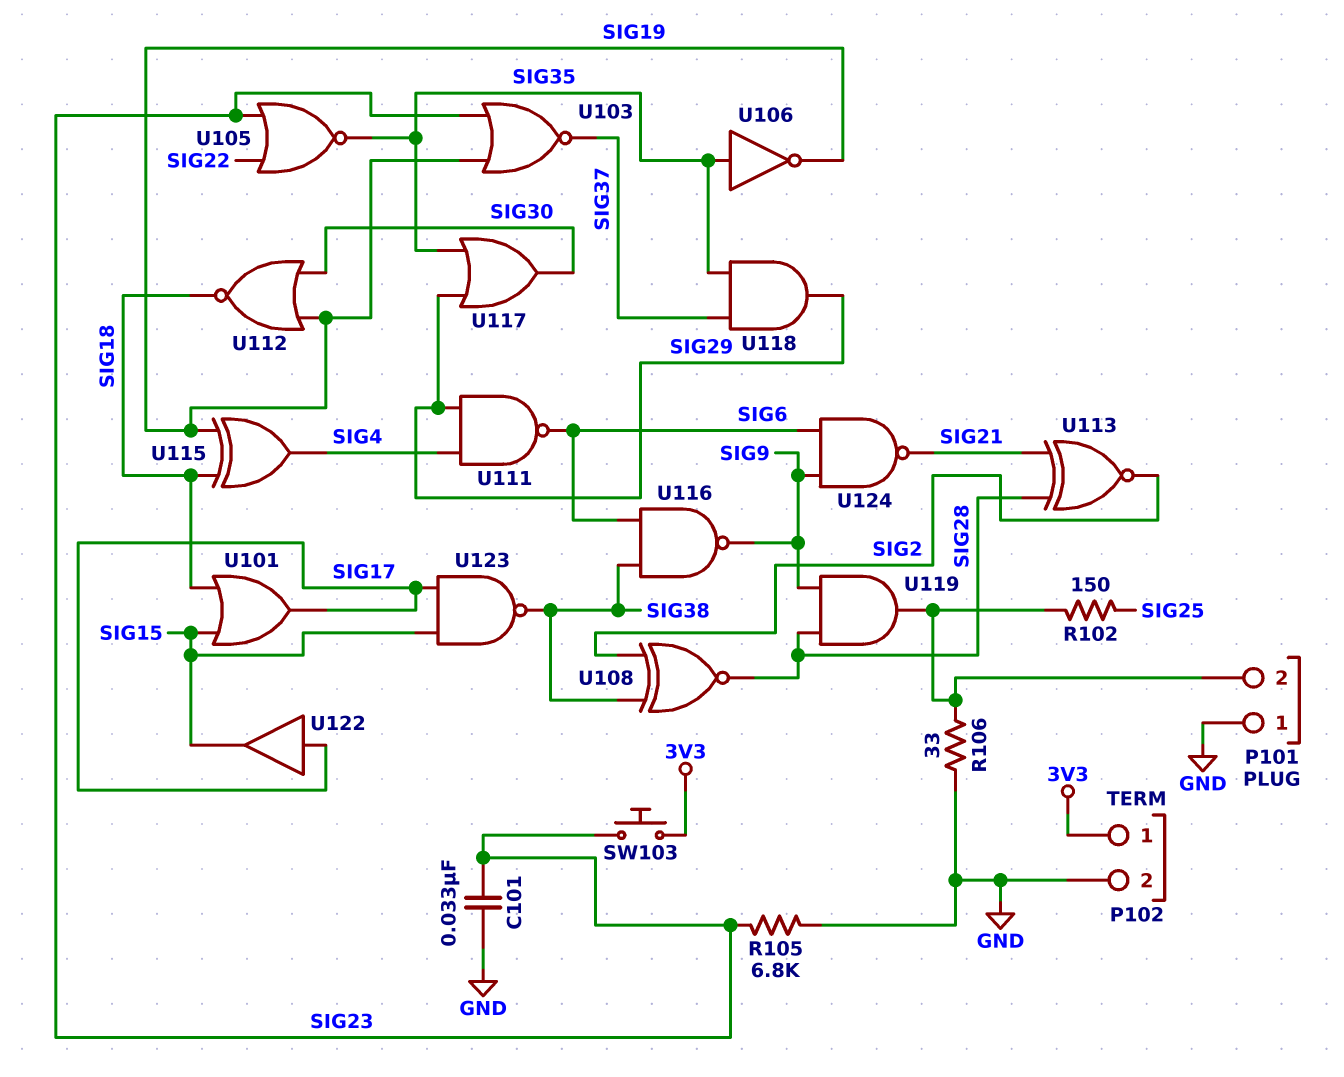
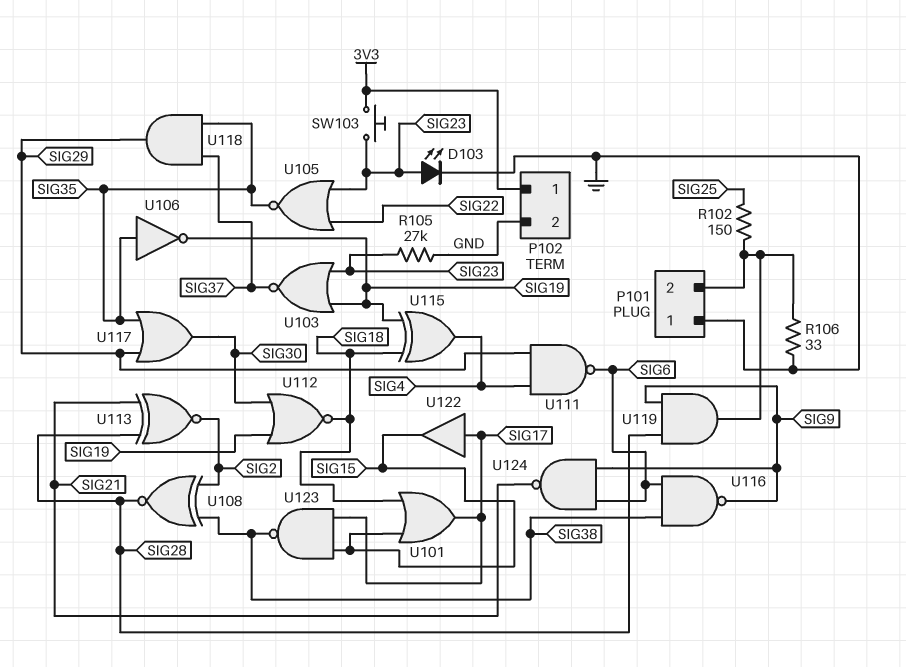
C101: 33nF (GND, SIG23) -> none
D103: none -> LED (A SIG23, K GND)
R105: 6.8k (GND, SIG23) -> 27k (GND, SIG23)

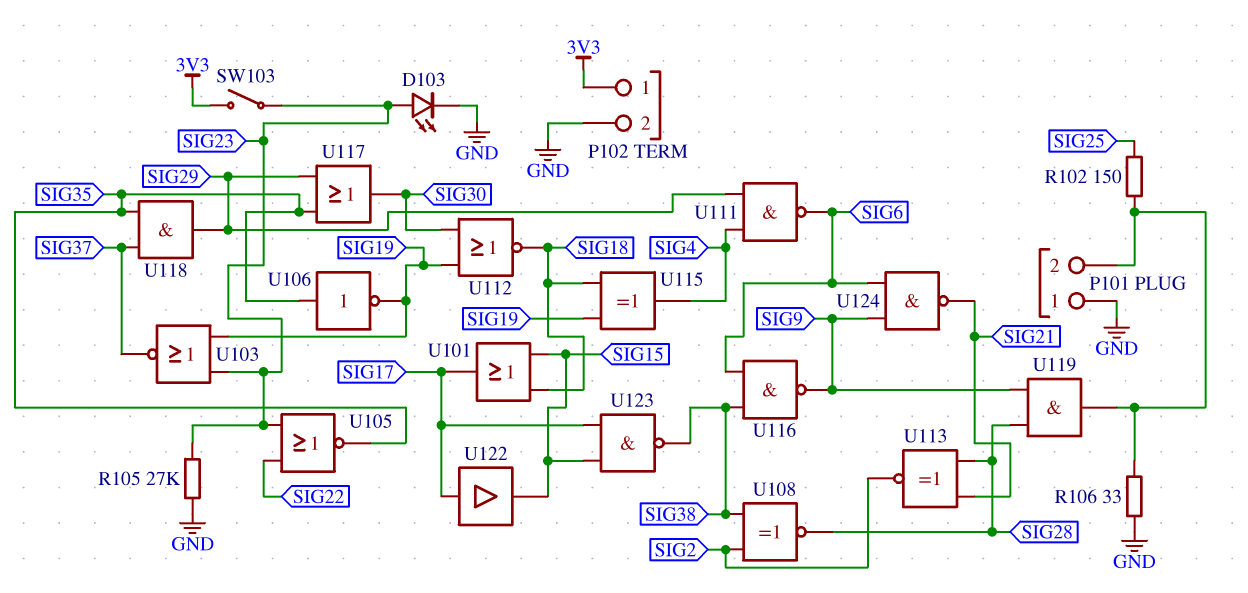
SW103: button (3V3, SIG23) -> switch (3V3, SIG23)

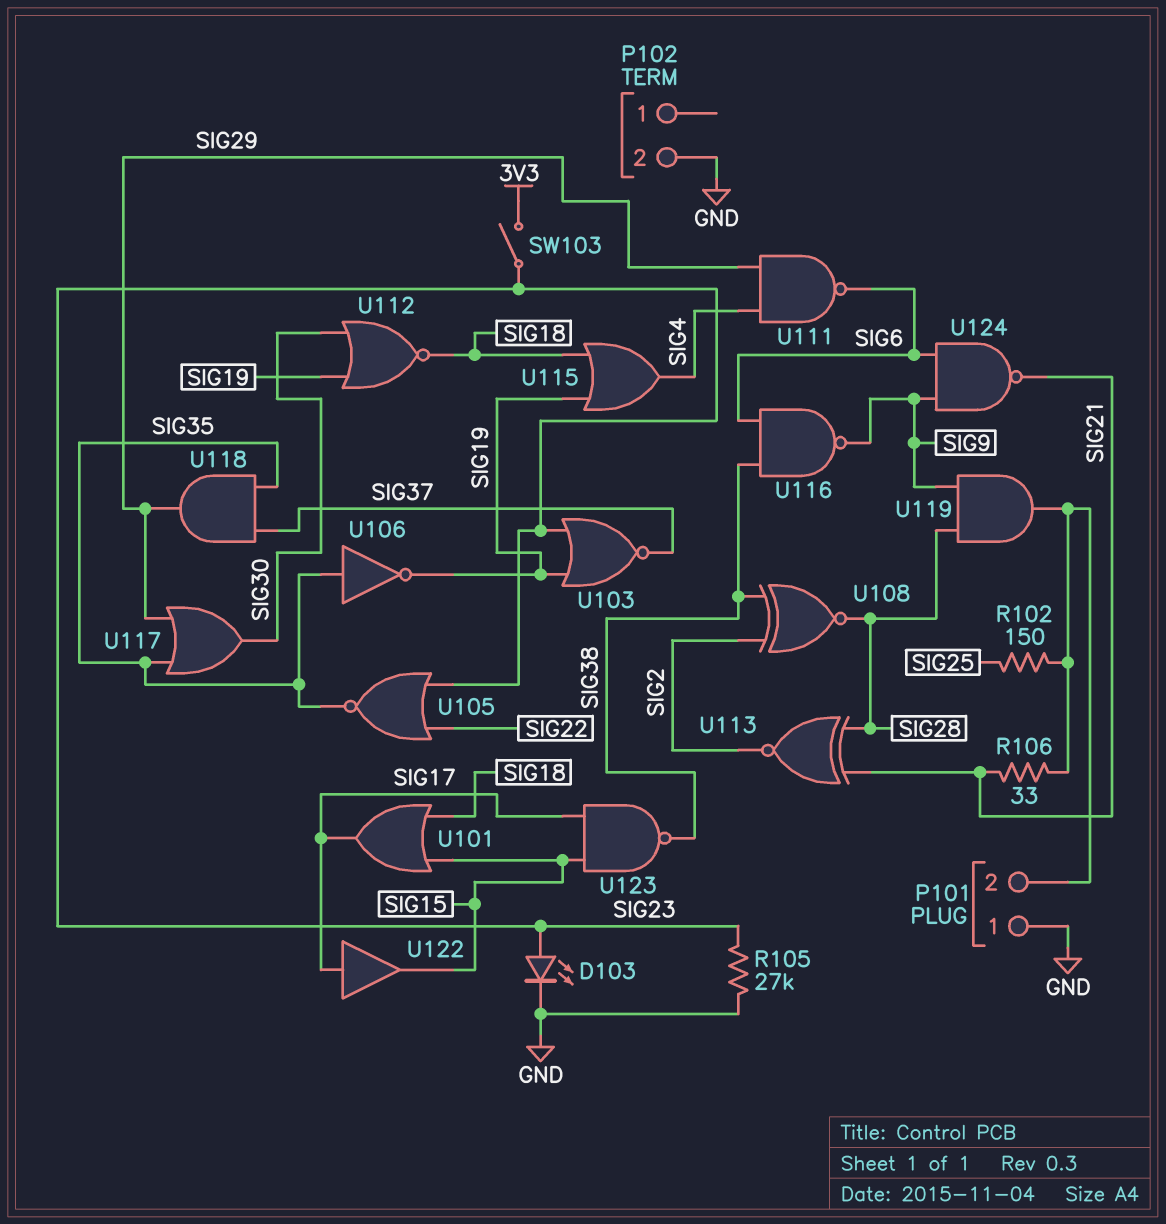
P102 pin 1: 3V3 -> none
R106: 33 (GND, P101/2) -> 33 (P101/2, SIG21)
U115: XOR (in SIG18, in SIG19, out SIG4) -> OR (in SIG18, in SIG19, out SIG4)

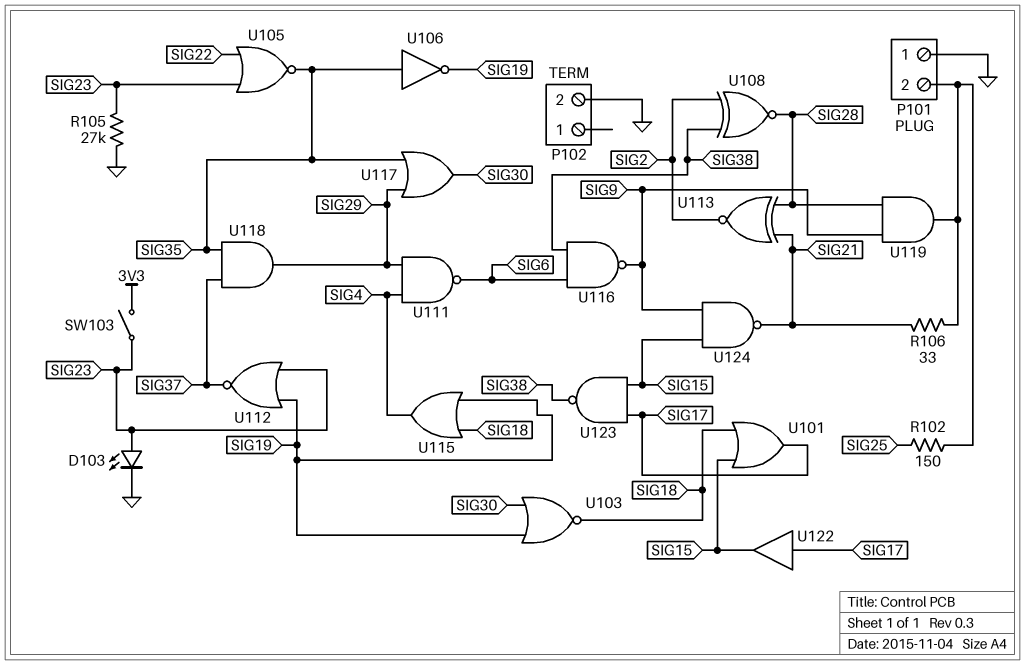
U103: NOR (in SIG19, in SIG23, out SIG37) -> NOR (in SIG19, in SIG30, out SIG18)
U112: NOR (in SIG19, in SIG30, out SIG18) -> NOR (in SIG19, in SIG23, out SIG37)
U124: NAND (in SIG6, in SIG9, out SIG21) -> NAND (in SIG9, in SIG15, out SIG21)

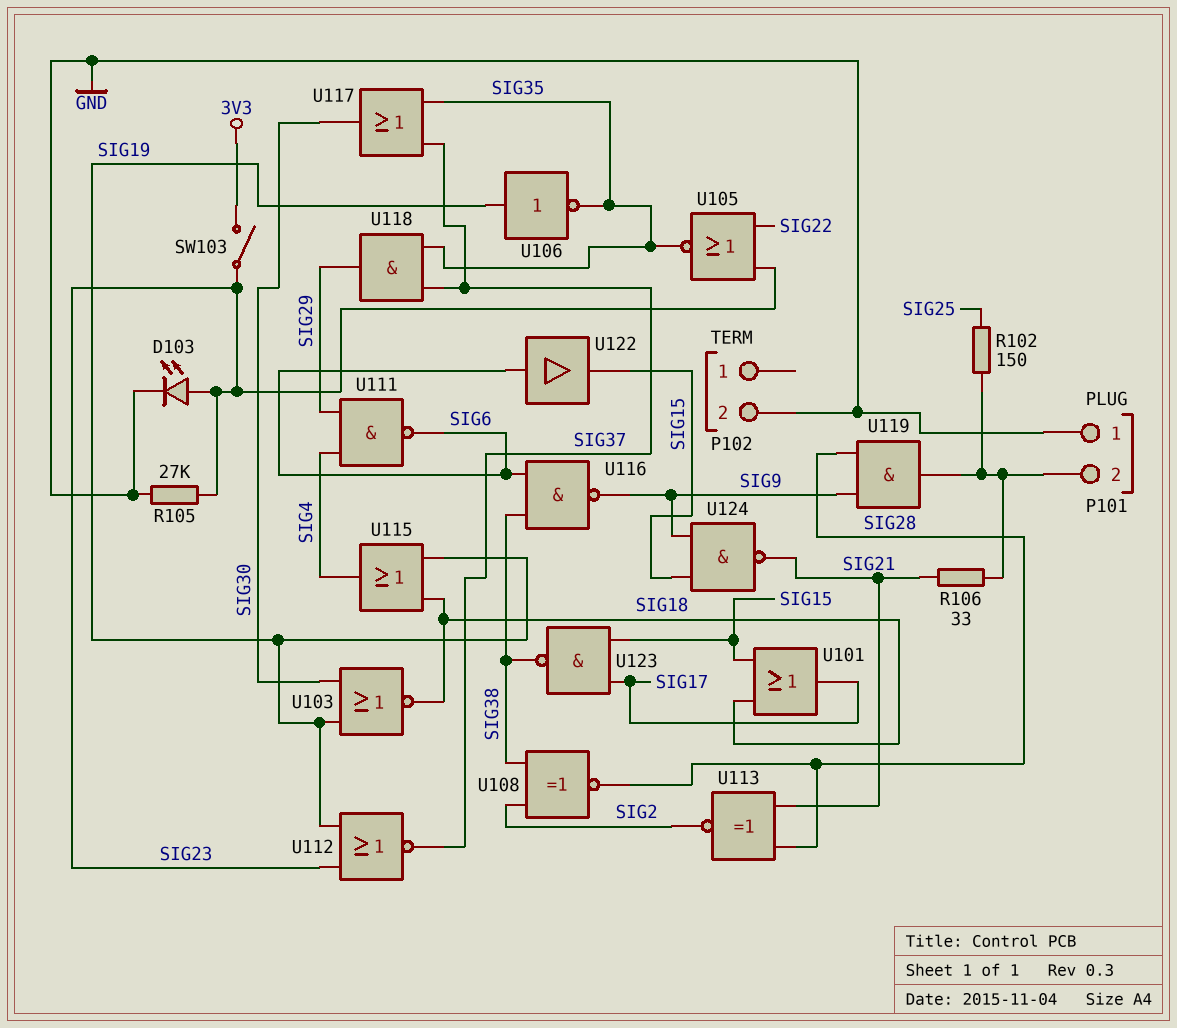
U106: NOT (in SIG35, out SIG19) -> NOT (in SIG19, out SIG35)
U117: OR (in SIG29, in SIG35, out SIG30) -> OR (in SIG35, in SIG37, out SIG30)
U122: buffer (in SIG17, out SIG15) -> buffer (in SIG6, out SIG15)

